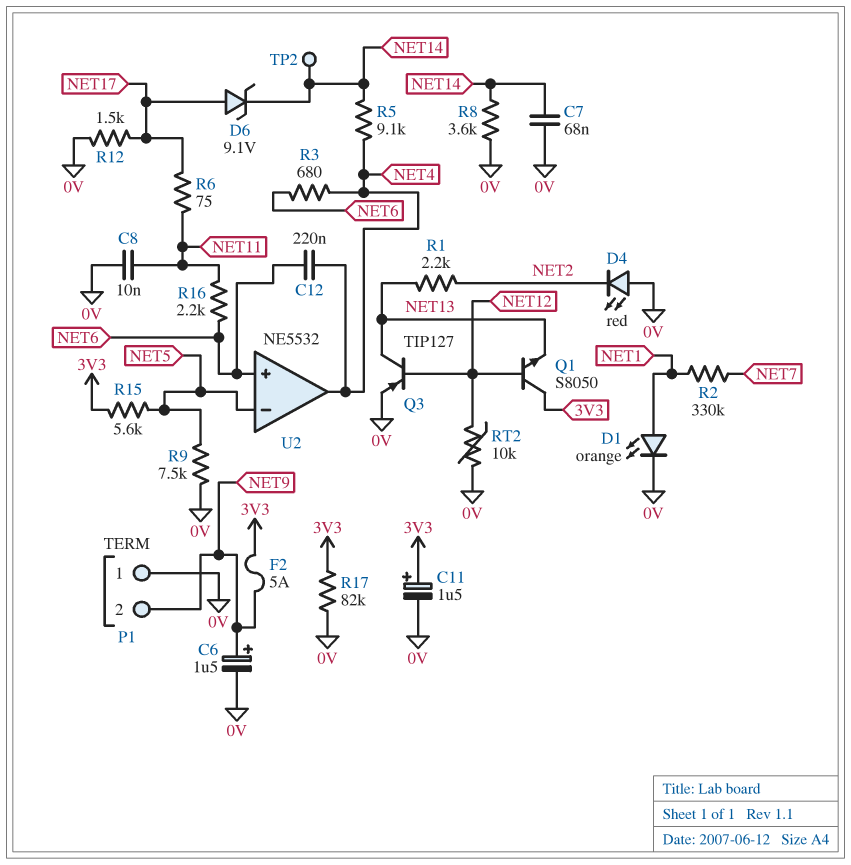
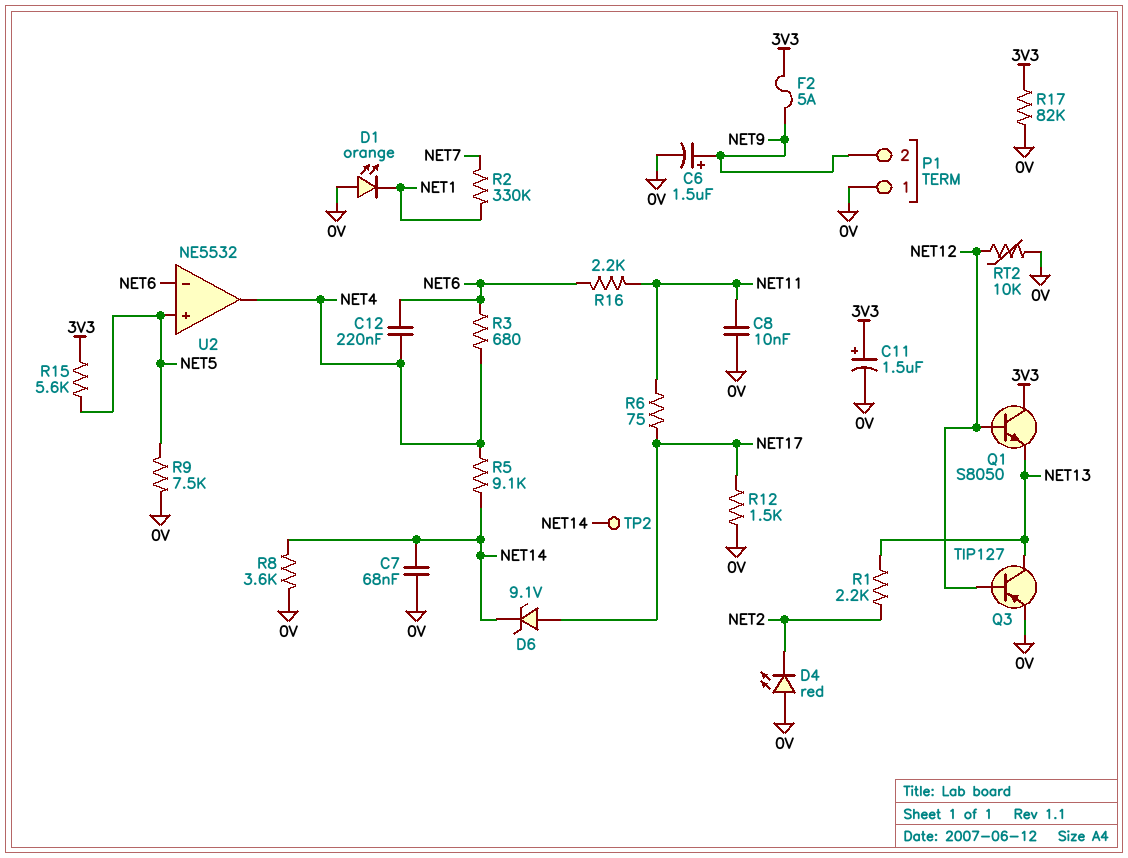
D1: LED orange (A NET1, K 0V) -> LED orange (A 0V, K NET1)
U2 pin in+: NET6 -> NET5
U2 pin in-: NET5 -> NET6

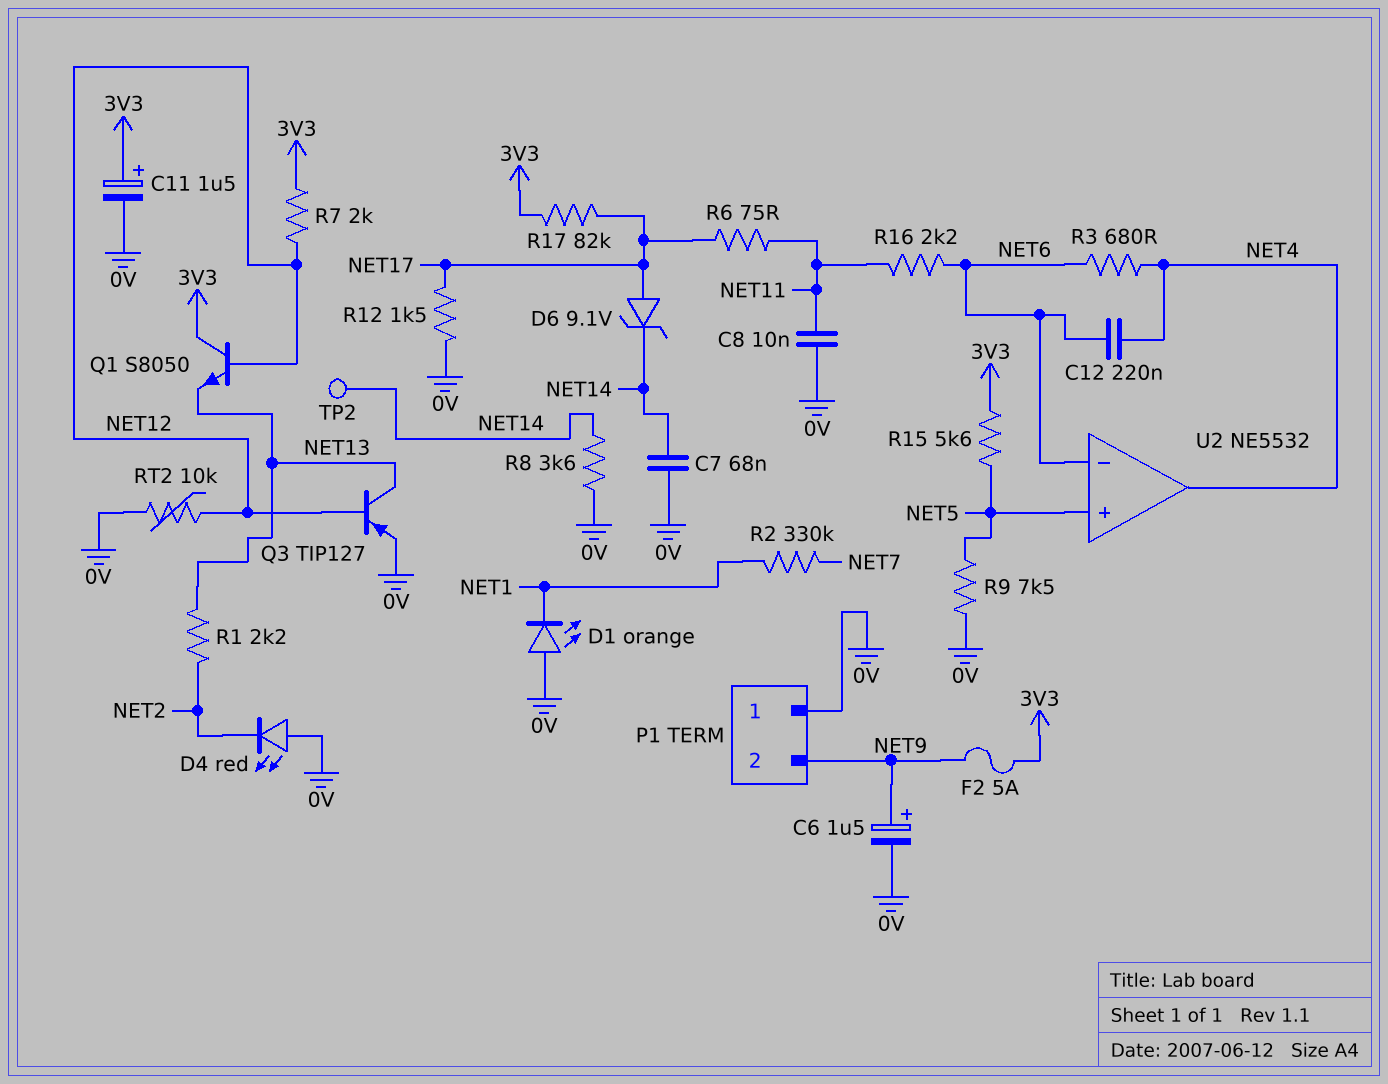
R5: 9.1k (NET4, NET14) -> none
R7: none -> 2k (3V3, NET12)
R17: 82k (0V, 3V3) -> 82k (3V3, NET17)

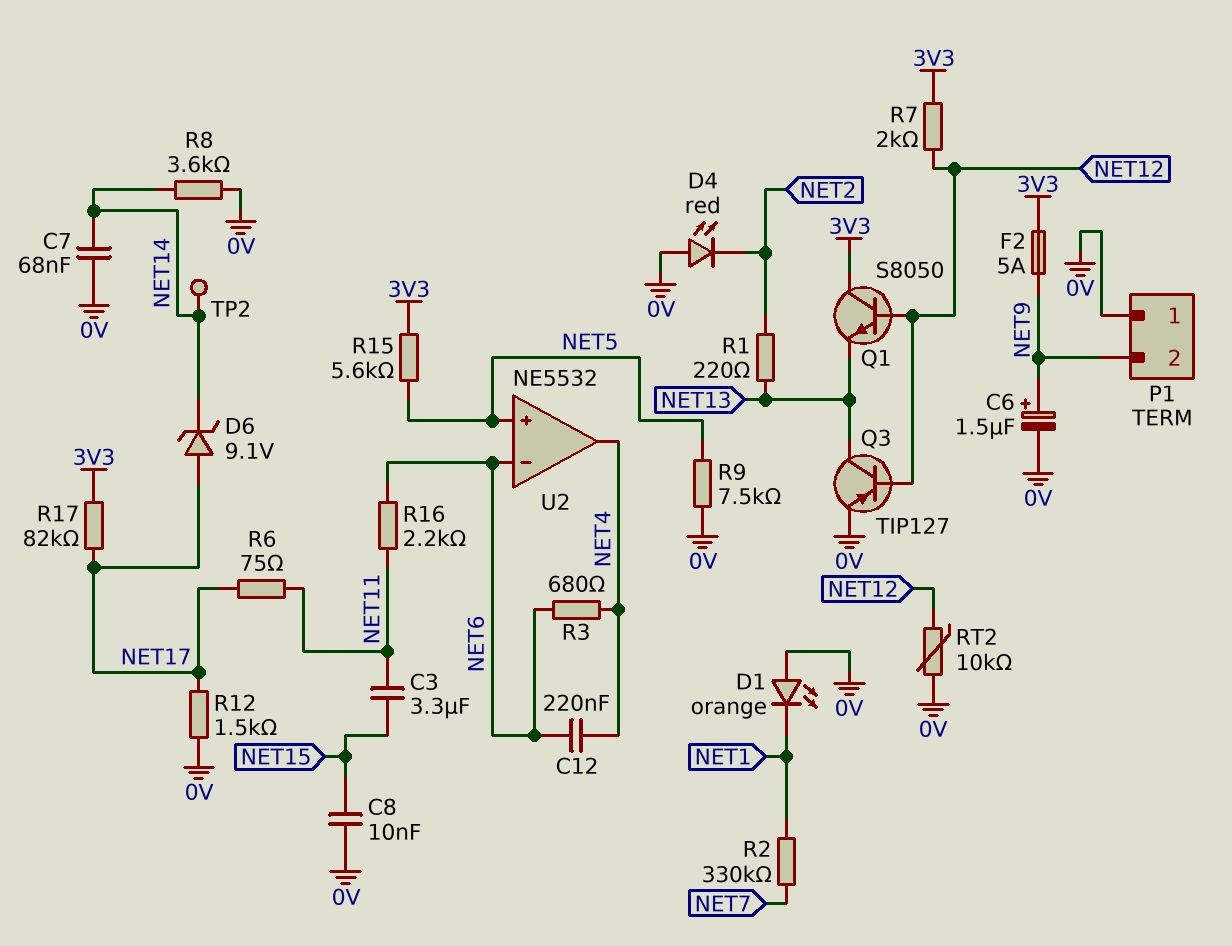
C3: none -> 3.3uF (NET11, NET15)
C8: 10nF (0V, NET11) -> 10nF (0V, NET15)
C11: 1.5uF (plus 3V3, minus 0V) -> none
R1: 2.2k (NET2, NET13) -> 220 (NET2, NET13)

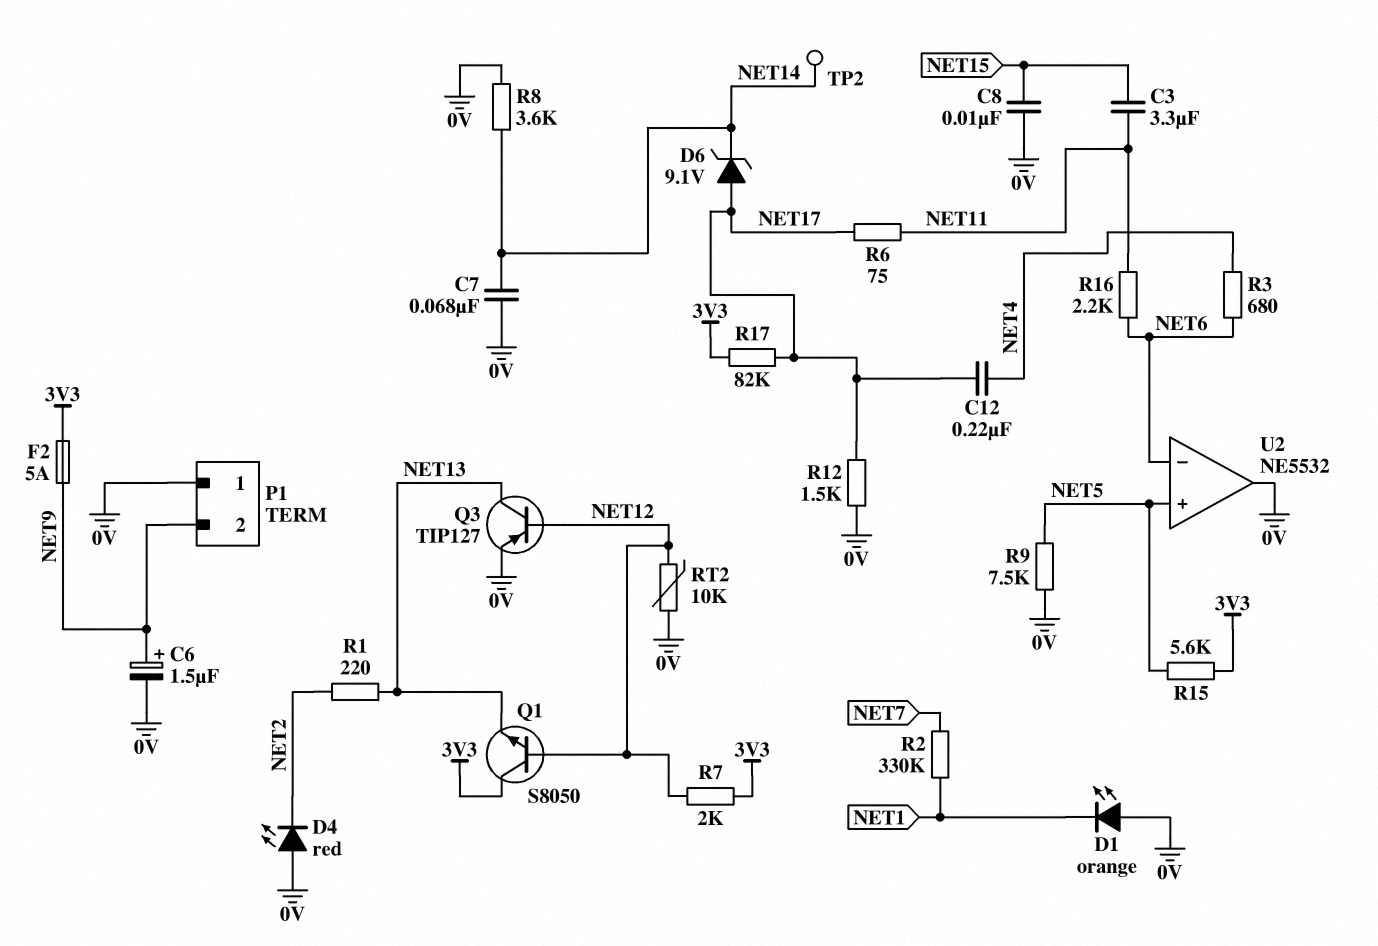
C12: 220nF (NET4, NET6) -> 220nF (NET4, NET17)
U2 pin out: NET4 -> 0V

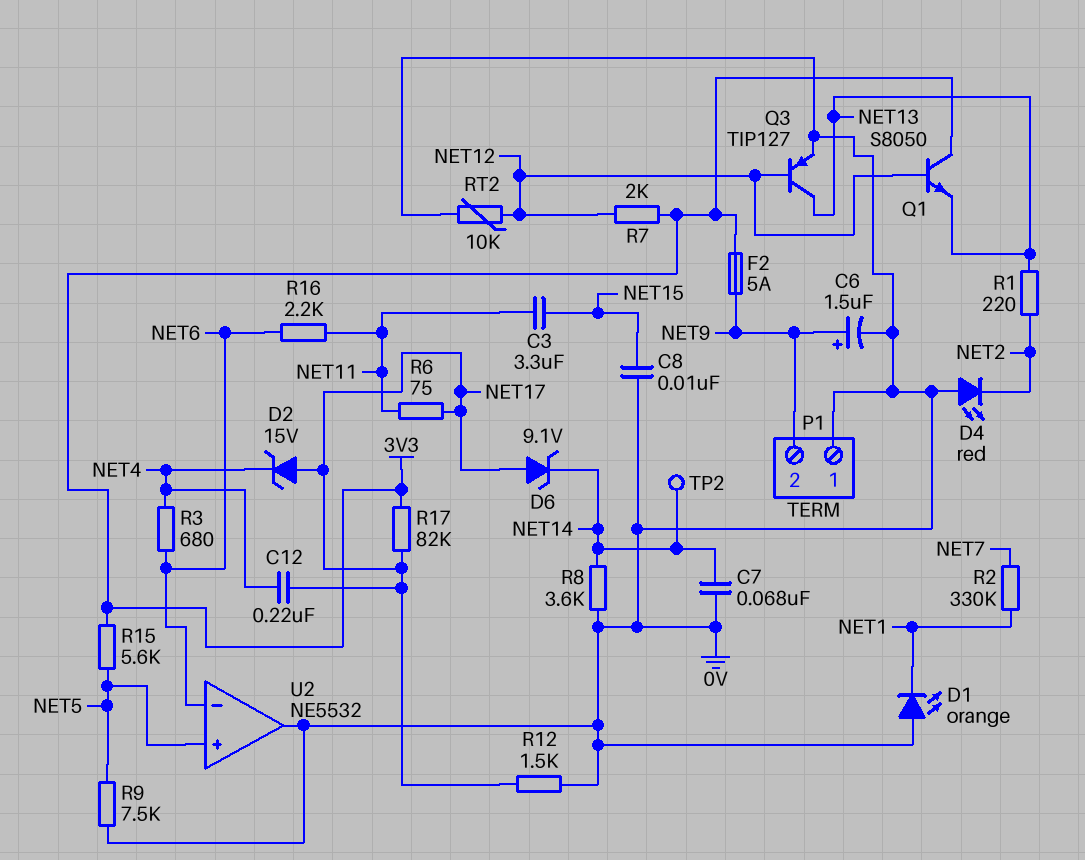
D2: none -> zener 15V (A NET17, K NET4)

